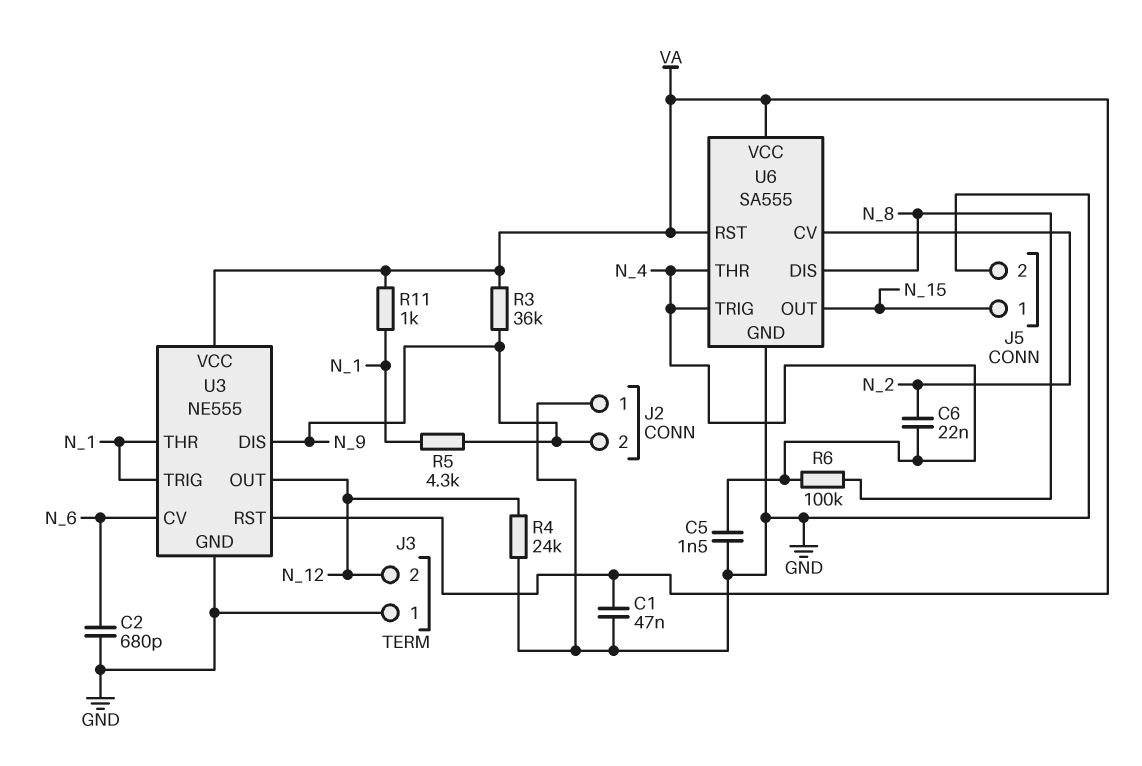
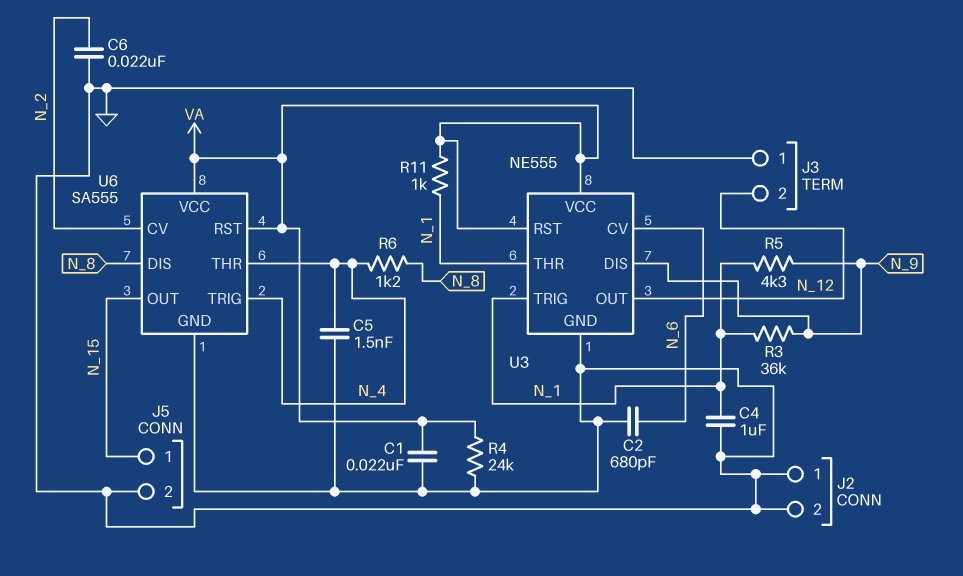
C1: 47nF (GND, VA) -> 22nF (GND, VA)
C4: none -> 1uF (GND, N_1)
C6: 22nF (N_2, N_4) -> 22nF (GND, N_2)
J2 pin 2: N_9 -> GND
R3: 36k (N_9, VA) -> 36k (N_1, N_9)
R4: 24k (GND, N_12) -> 24k (GND, VA)
R6: 100k (N_4, N_8) -> 1.2k (N_4, N_8)

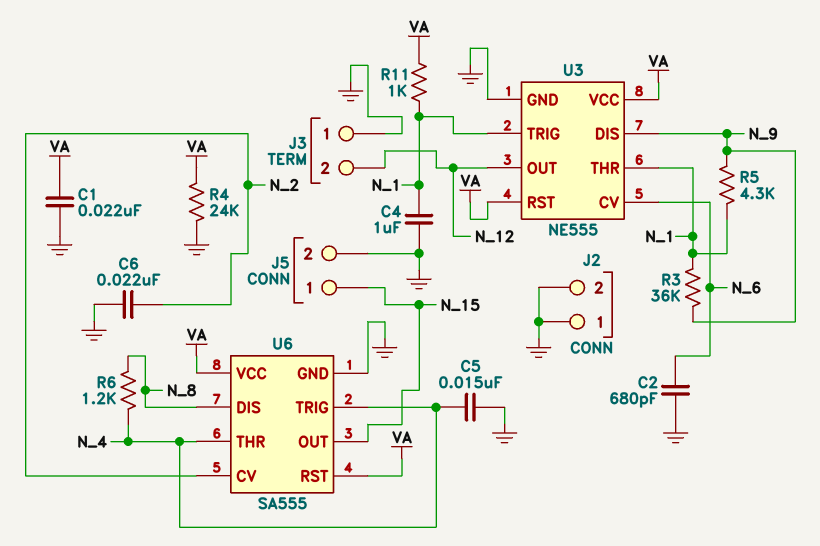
C5: 1.5nF (GND, N_4) -> 15nF (GND, N_4)

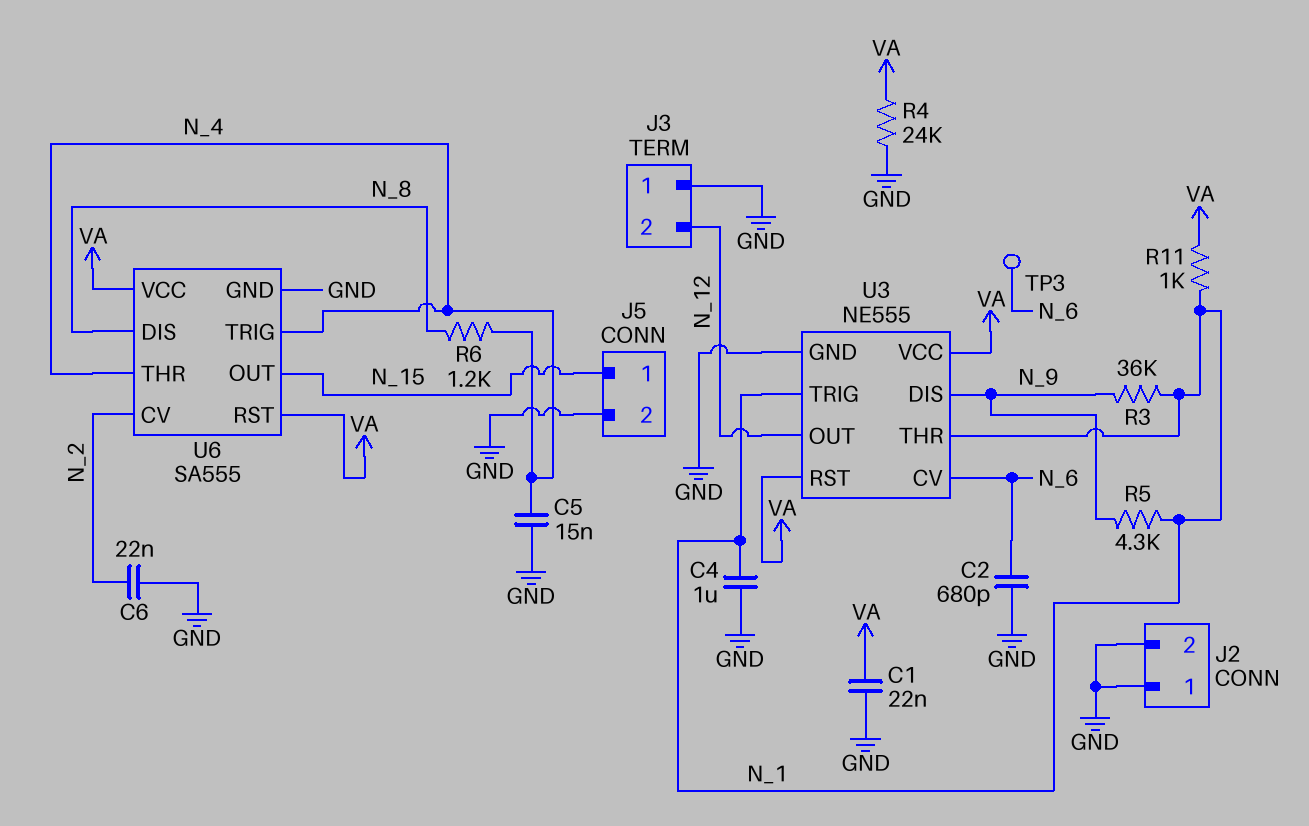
TP3: none -> test point (N_6)

